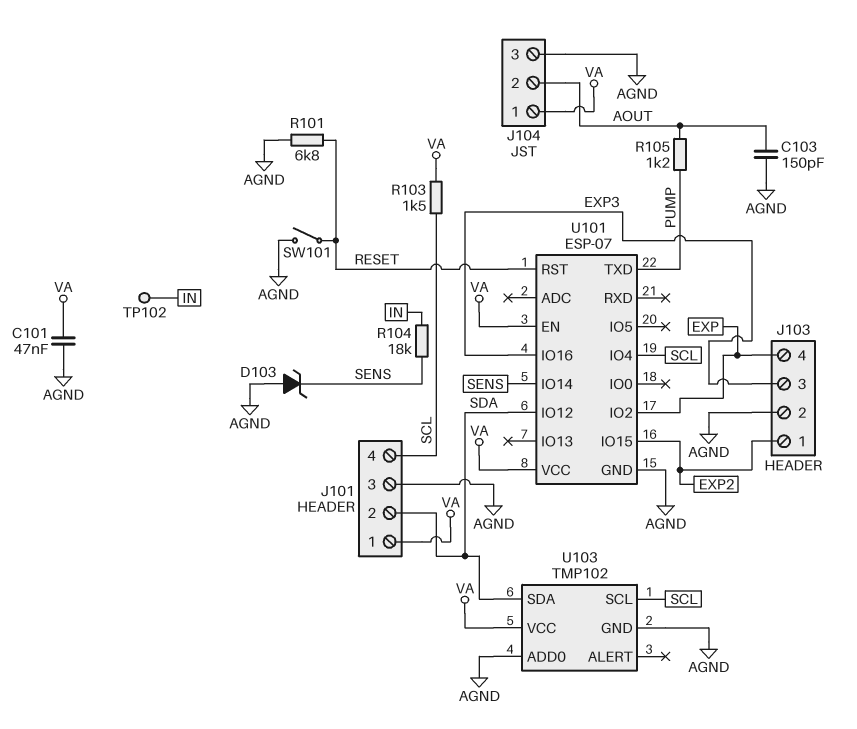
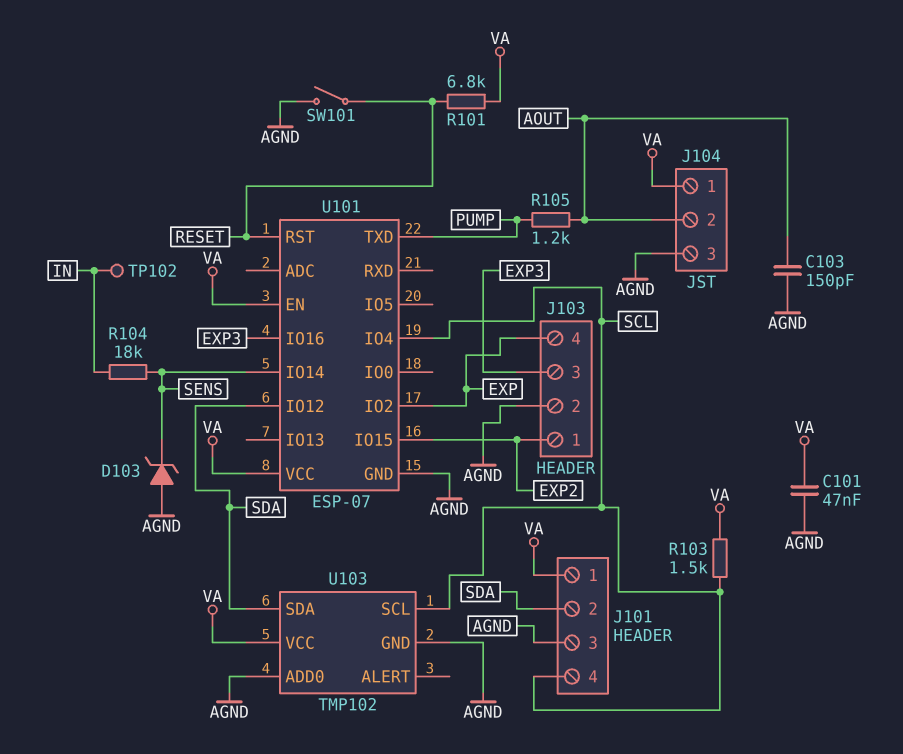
R101: 6.8k (AGND, RESET) -> 6.8k (RESET, VA)

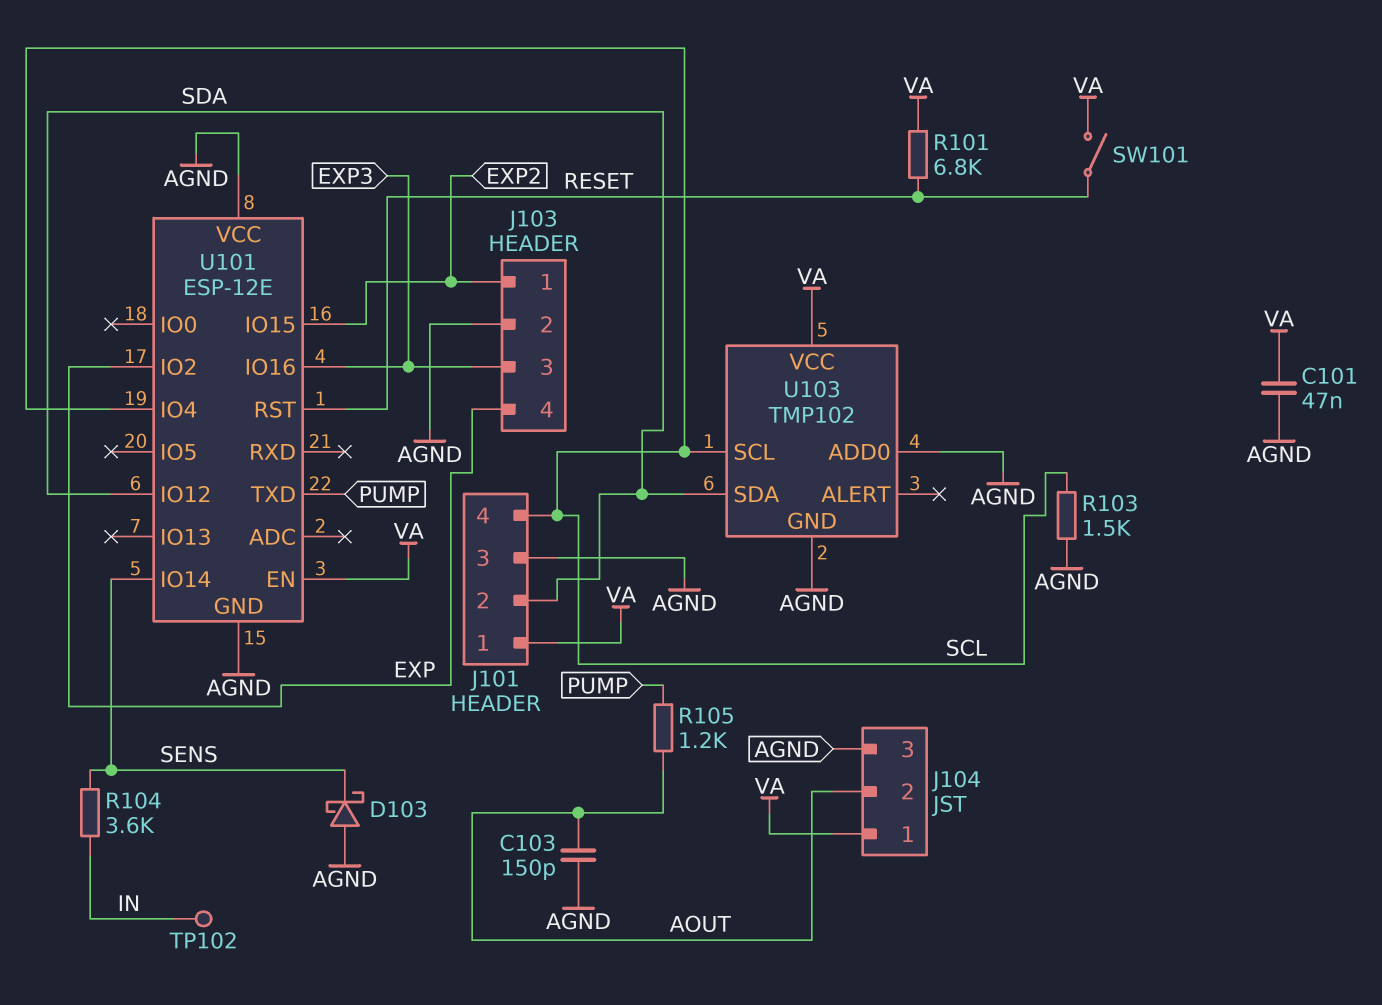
D103: zener (A AGND, K SENS) -> schottky (A AGND, K SENS)
R103: 1.5k (SCL, VA) -> 1.5k (AGND, SCL)
R104: 18k (IN, SENS) -> 3.6k (IN, SENS)
SW101: switch (AGND, RESET) -> switch (RESET, VA)
U101: ESP-07 -> ESP-12E
U101 pin VCC: VA -> AGND

